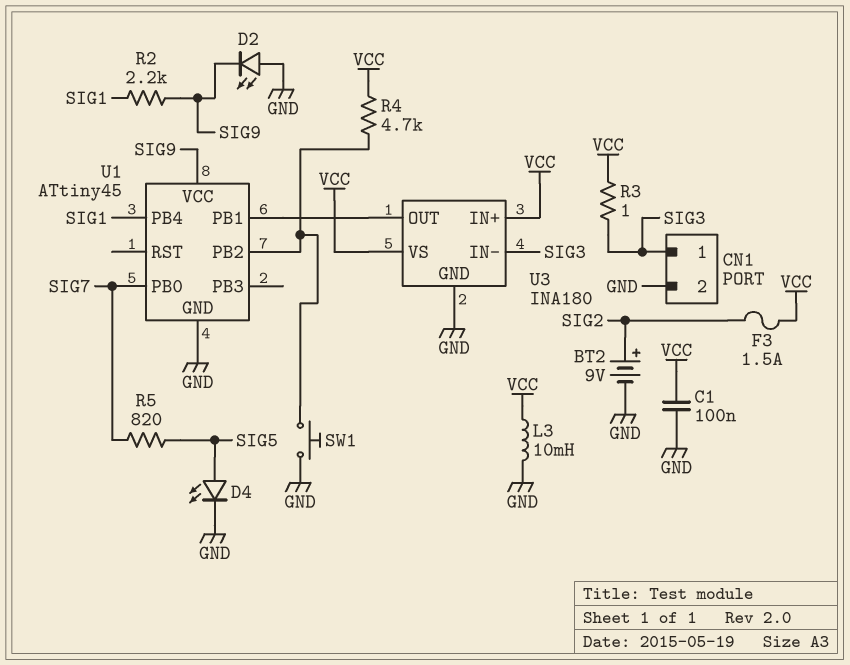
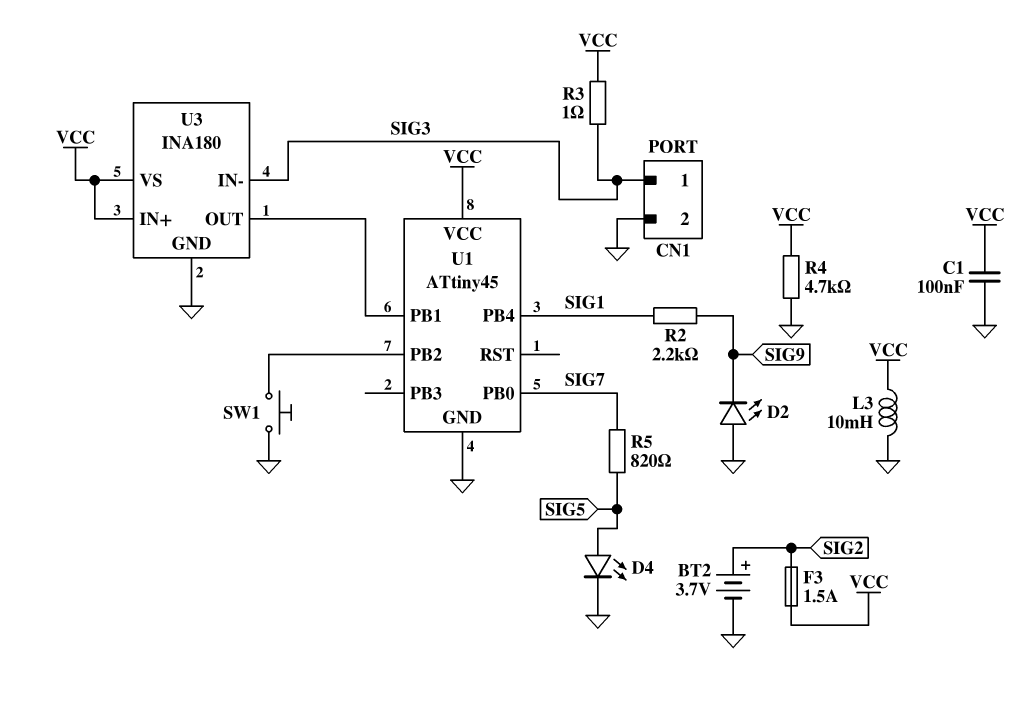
BT2: 9V (plus SIG2, minus GND) -> 3.7V (plus SIG2, minus GND)
R4: 4.7k (U1/PB2, VCC) -> 4.7k (GND, VCC)
U1 pin VCC: SIG9 -> VCC

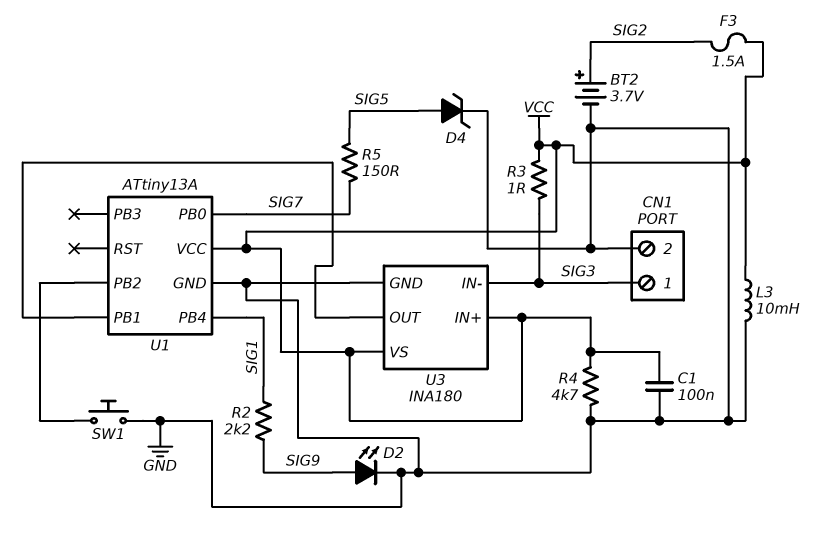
D2: LED (A GND, K SIG9) -> LED (A SIG9, K GND)
D4: LED (A SIG5, K GND) -> zener (A SIG5, K GND)
R5: 820 (SIG5, SIG7) -> 150 (SIG5, SIG7)
U1: ATtiny45 -> ATtiny13A

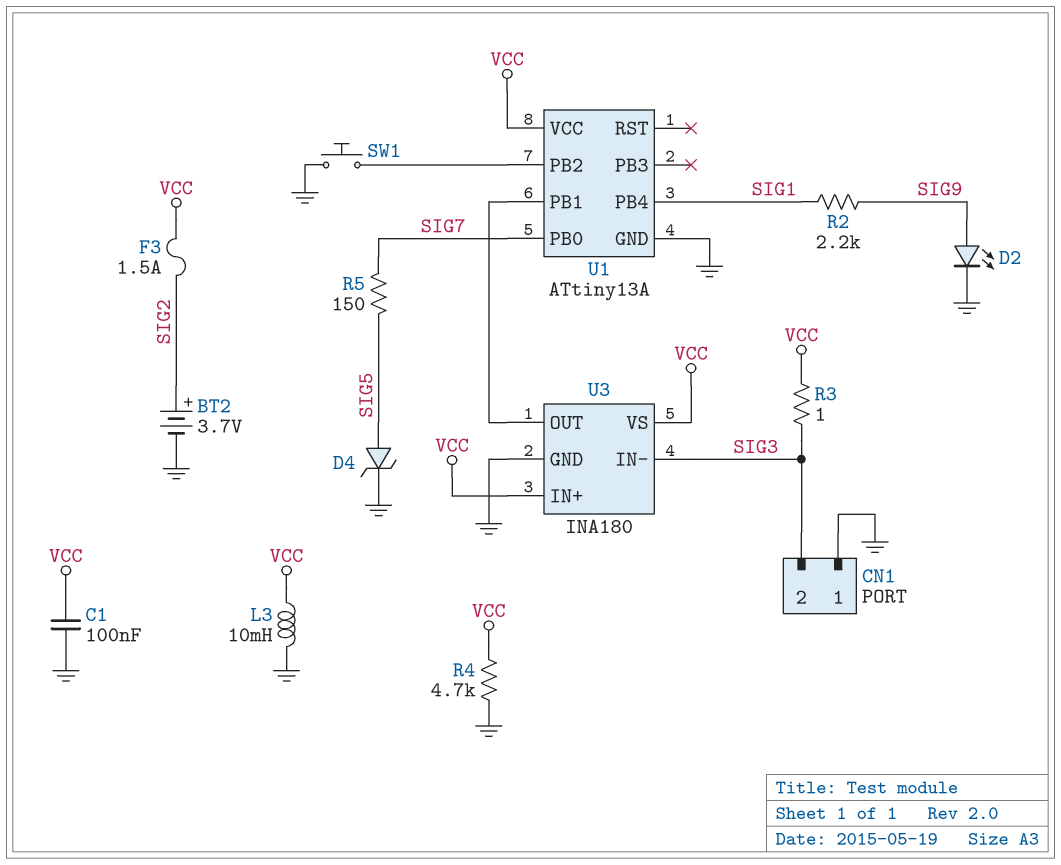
CN1 pin 1: SIG3 -> GND
CN1 pin 2: GND -> SIG3

